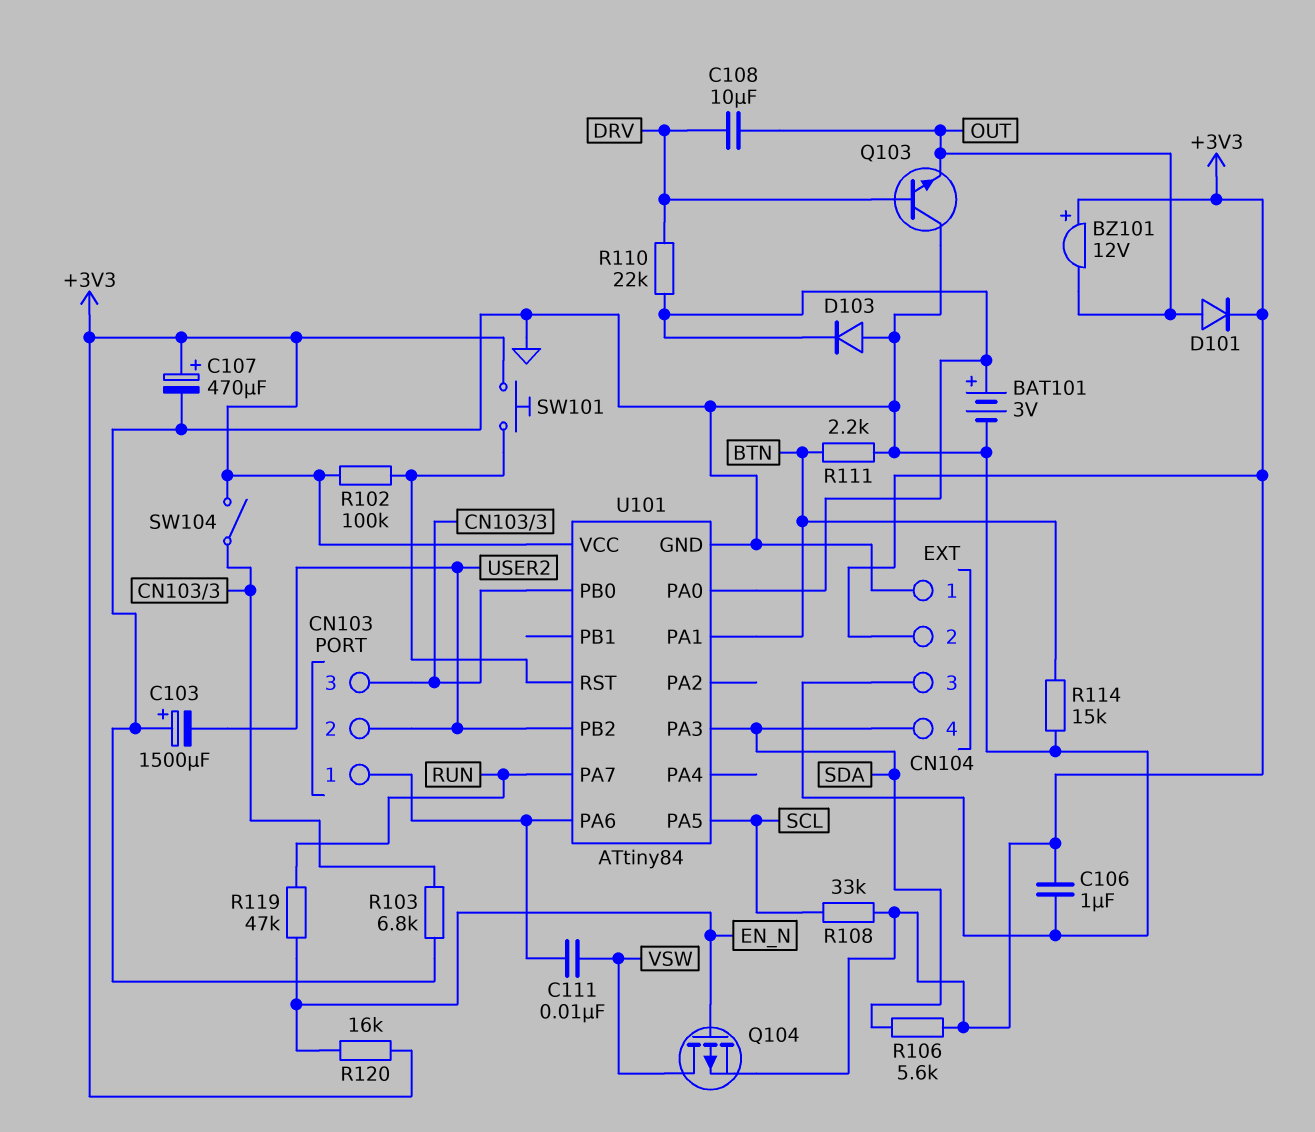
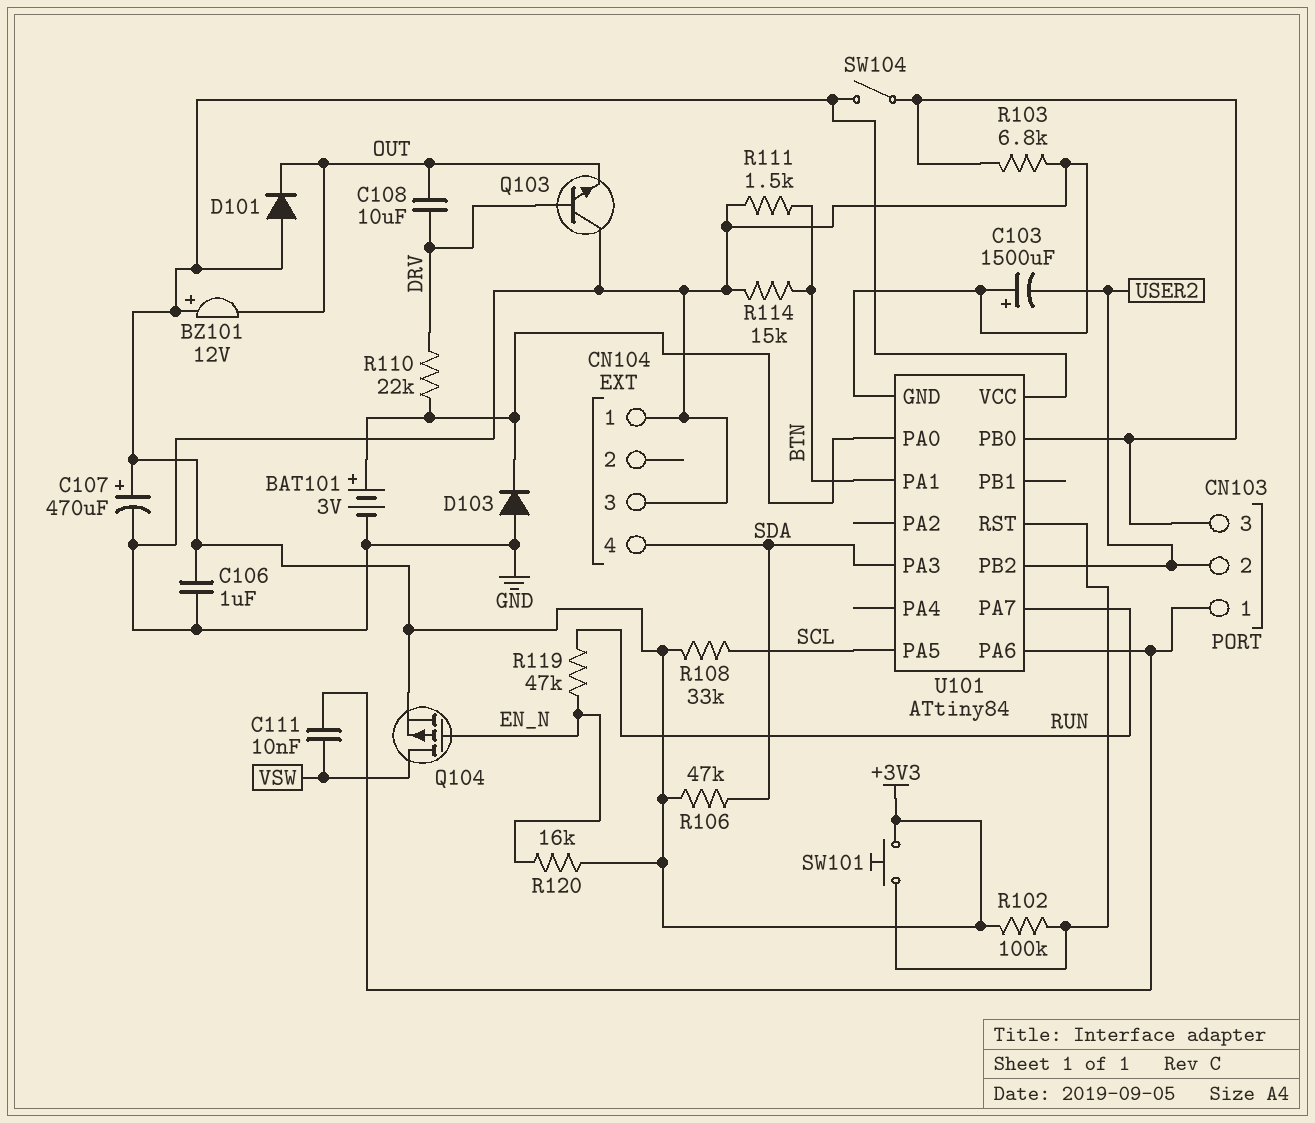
CN104 pin 2: +3V3 -> none
D101: diode (A OUT, K +3V3) -> diode (A +3V3, K OUT)
R106: 5.6k (+3V3, SDA) -> 47k (+3V3, SDA)
R111: 2.2k (BTN, GND) -> 1.5k (BTN, GND)

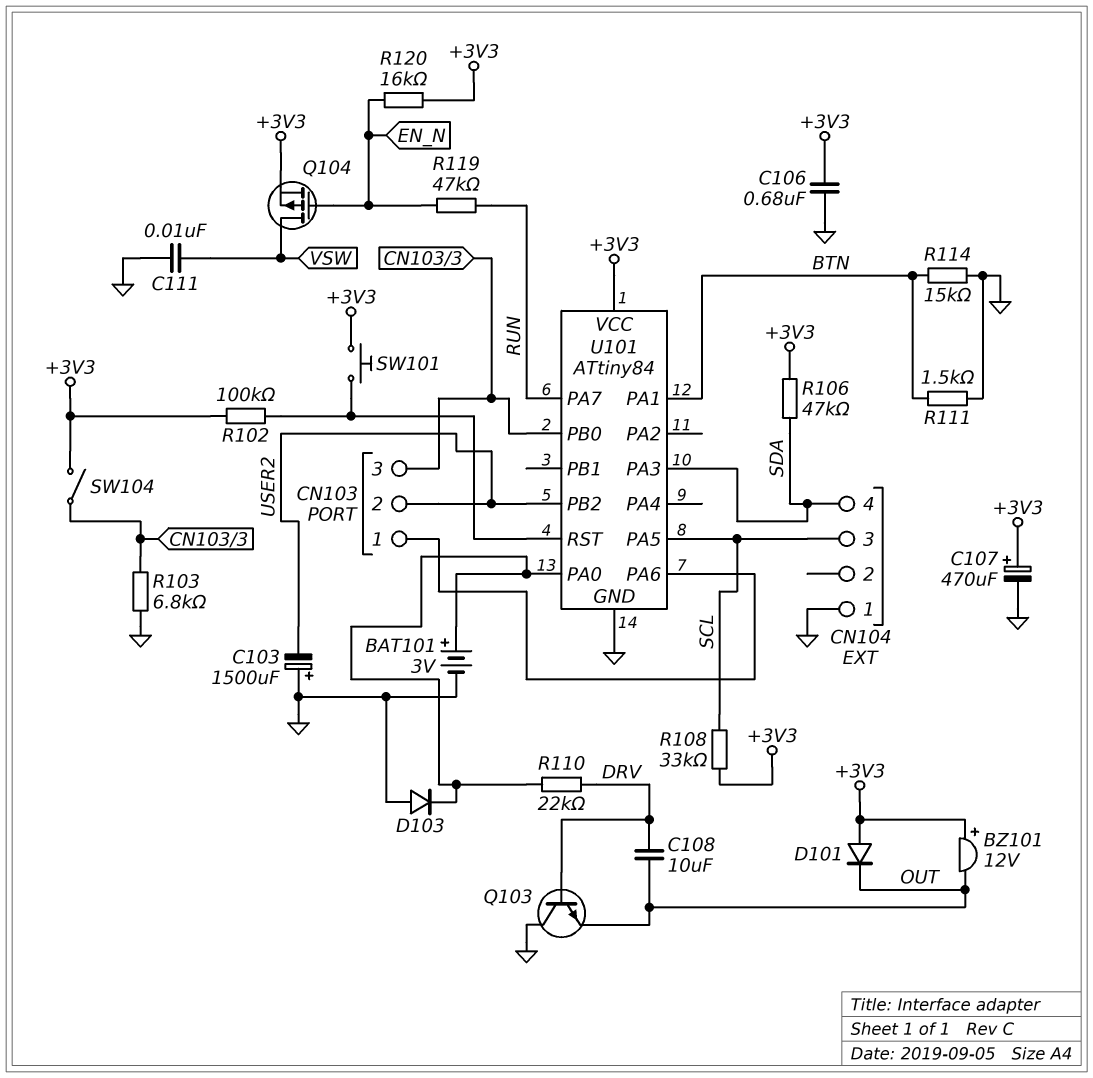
C106: 1uF (+3V3, GND) -> 680nF (+3V3, GND)
C111: 10nF (CN103/1, VSW) -> 10nF (GND, VSW)
CN104 pin 3: GND -> SCL

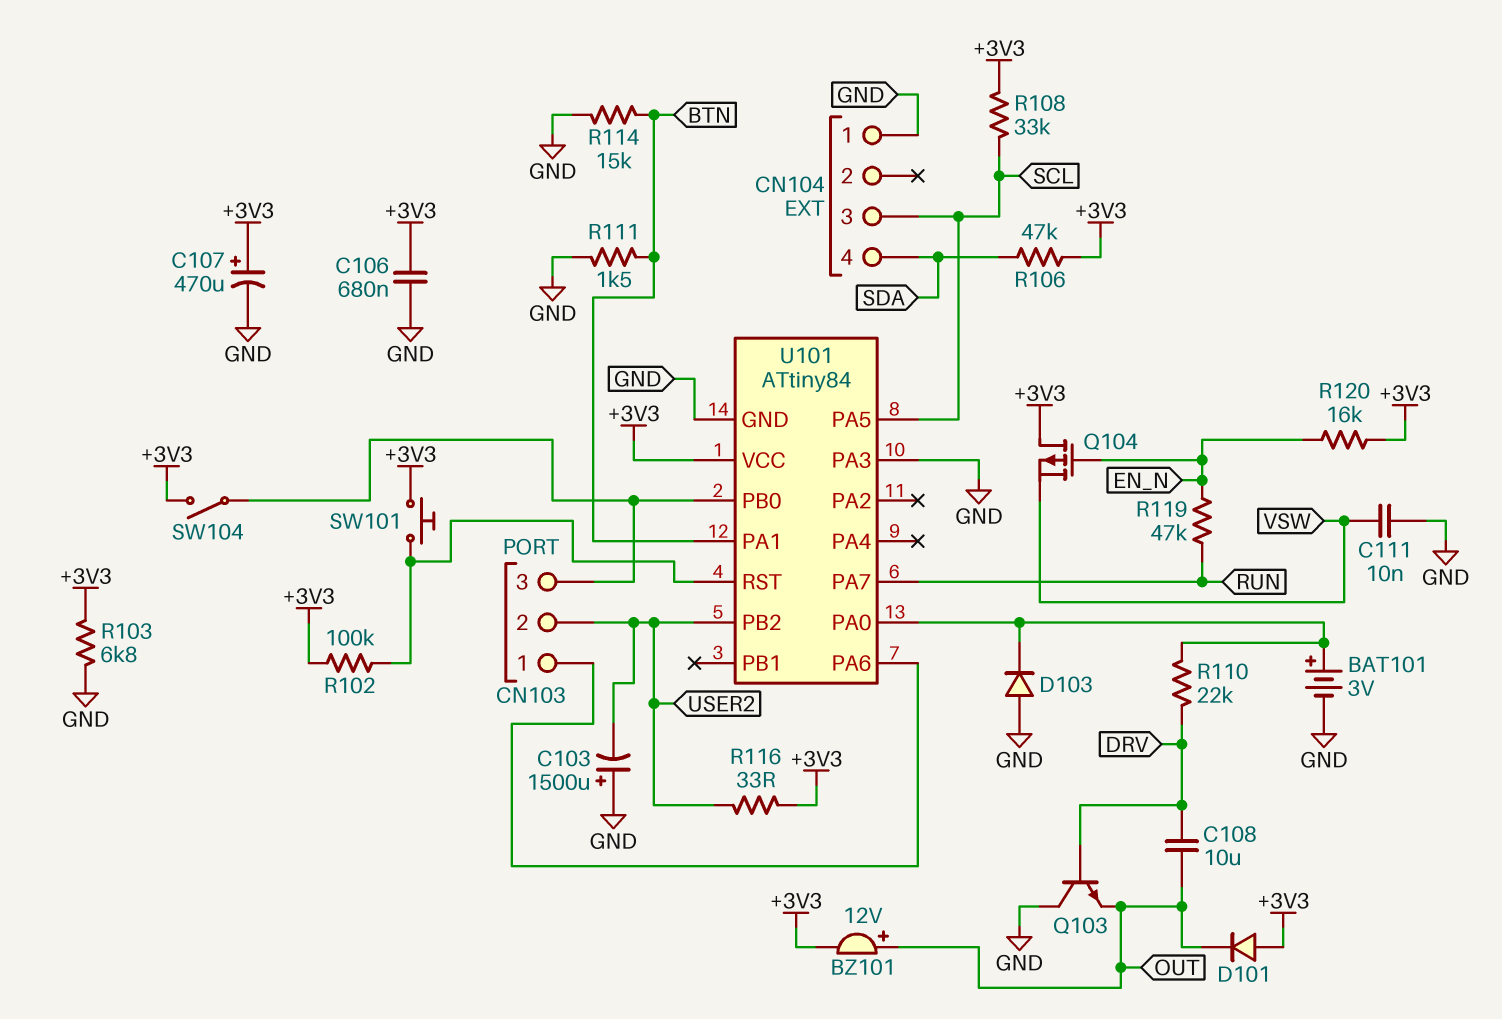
BZ101: buzzer 12V (plus +3V3, minus OUT) -> buzzer 12V (plus OUT, minus +3V3)
Q104: PMOS (G EN_N, D VSW, S +3V3) -> PMOS (G EN_N, D +3V3, S VSW)
R103: 6.8k (CN103/3, GND) -> 6.8k (+3V3, GND)
R116: none -> 33 (+3V3, USER2)
U101 pin PA3: SDA -> GND

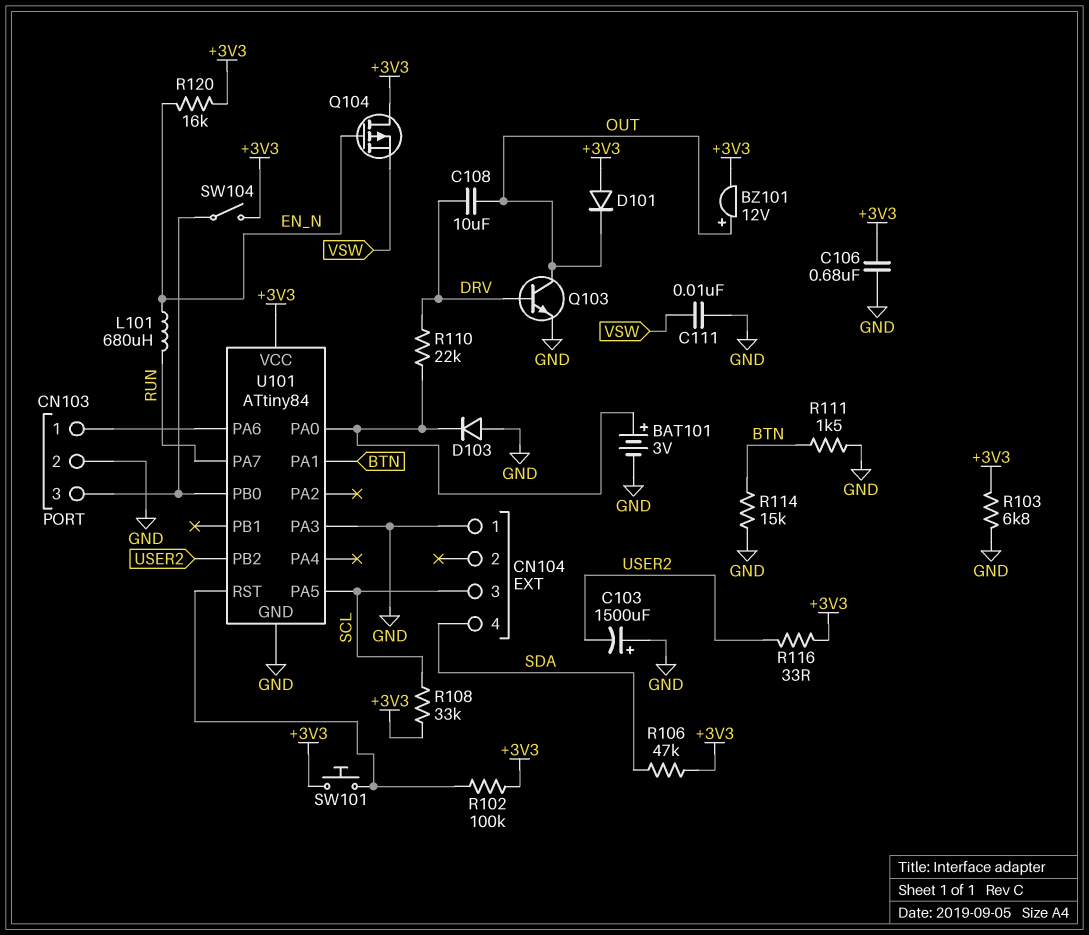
C107: 470uF (plus +3V3, minus GND) -> none
CN103 pin 2: USER2 -> GND
L101: none -> 680uH (EN_N, RUN)
Q103: NPN (B DRV, C GND, E OUT) -> NPN (B DRV, C OUT, E GND)
R119: 47k (EN_N, RUN) -> none

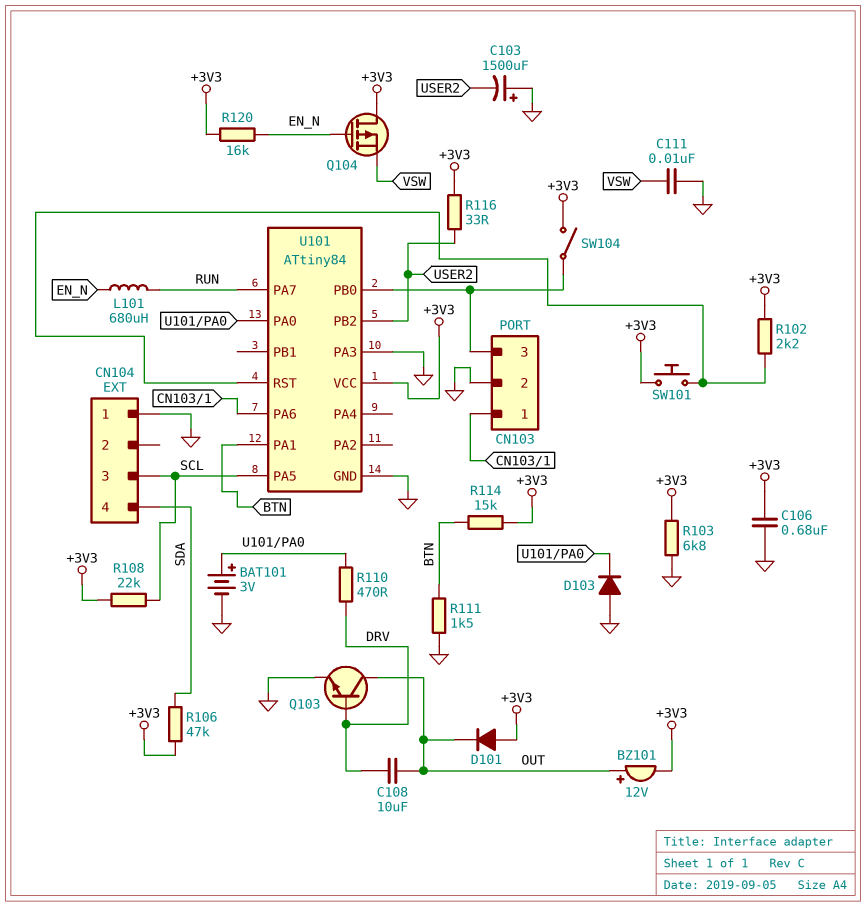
R102: 100k (+3V3, U101/RST) -> 2.2k (+3V3, U101/RST)
R108: 33k (+3V3, SCL) -> 22k (+3V3, SCL)
R110: 22k (DRV, U101/PA0) -> 470 (DRV, U101/PA0)
R114: 15k (BTN, GND) -> 15k (+3V3, BTN)

